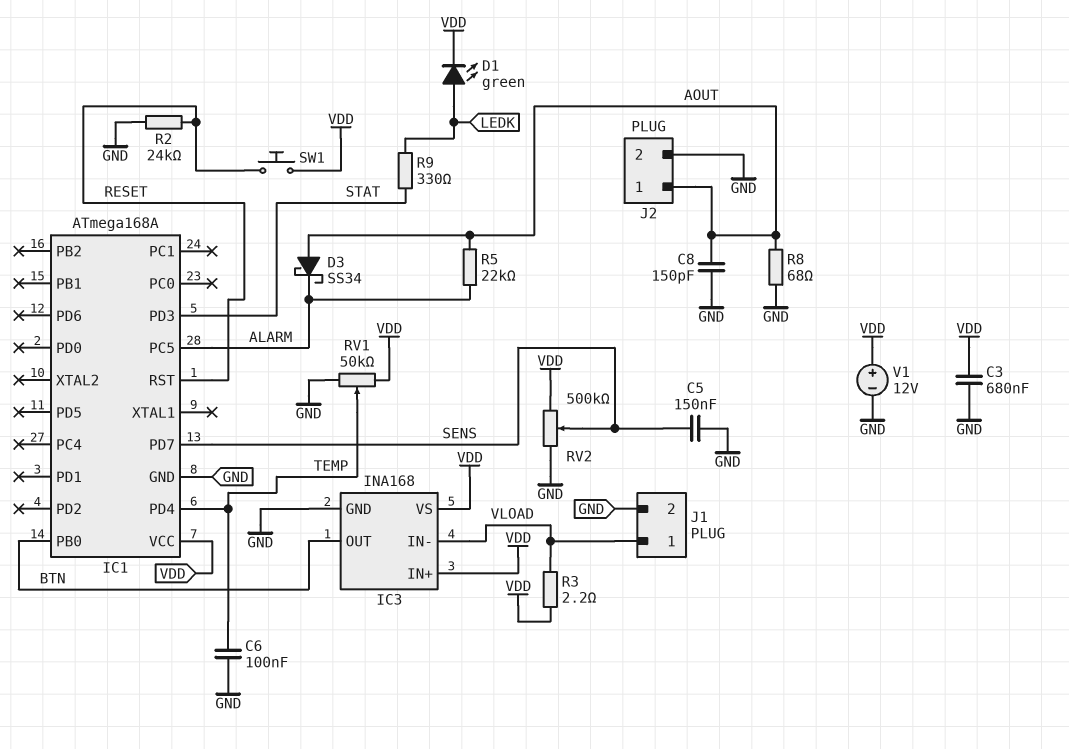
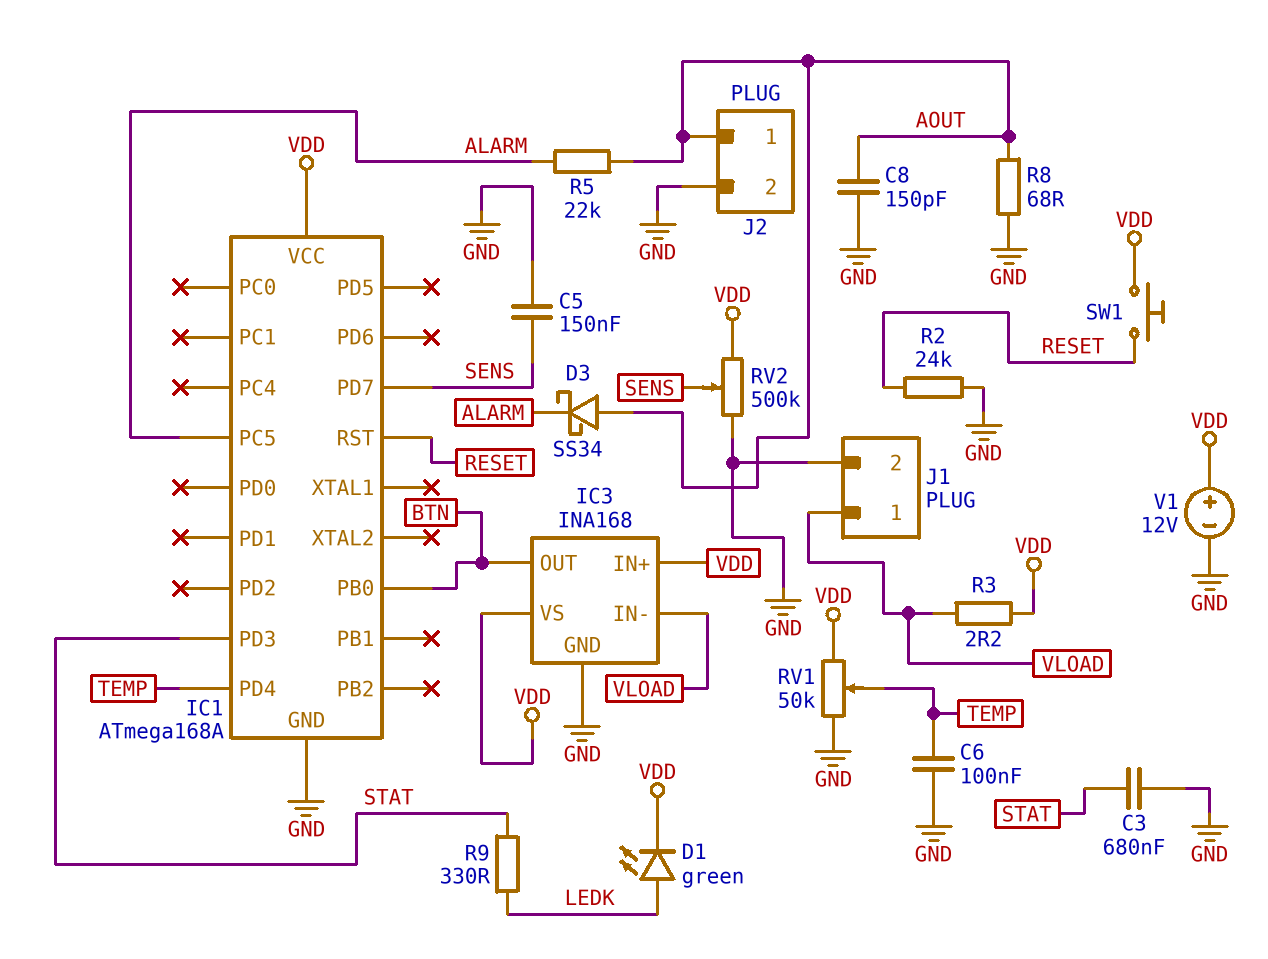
C3: 680nF (GND, VDD) -> 680nF (GND, STAT)

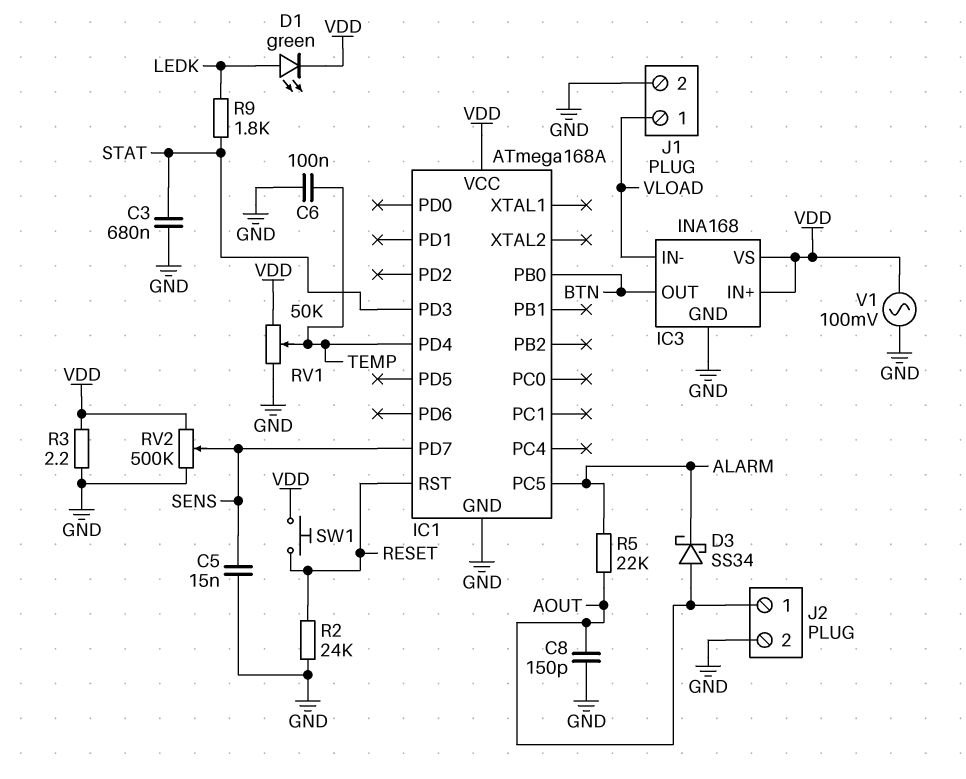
C5: 150nF (GND, SENS) -> 15nF (GND, SENS)
R3: 2.2 (VDD, VLOAD) -> 2.2 (GND, VDD)
R8: 68 (AOUT, GND) -> none
R9: 330 (LEDK, STAT) -> 1.8k (LEDK, STAT)
V1: 12V (plus VDD, minus GND) -> AC 100mV (GND, VDD)

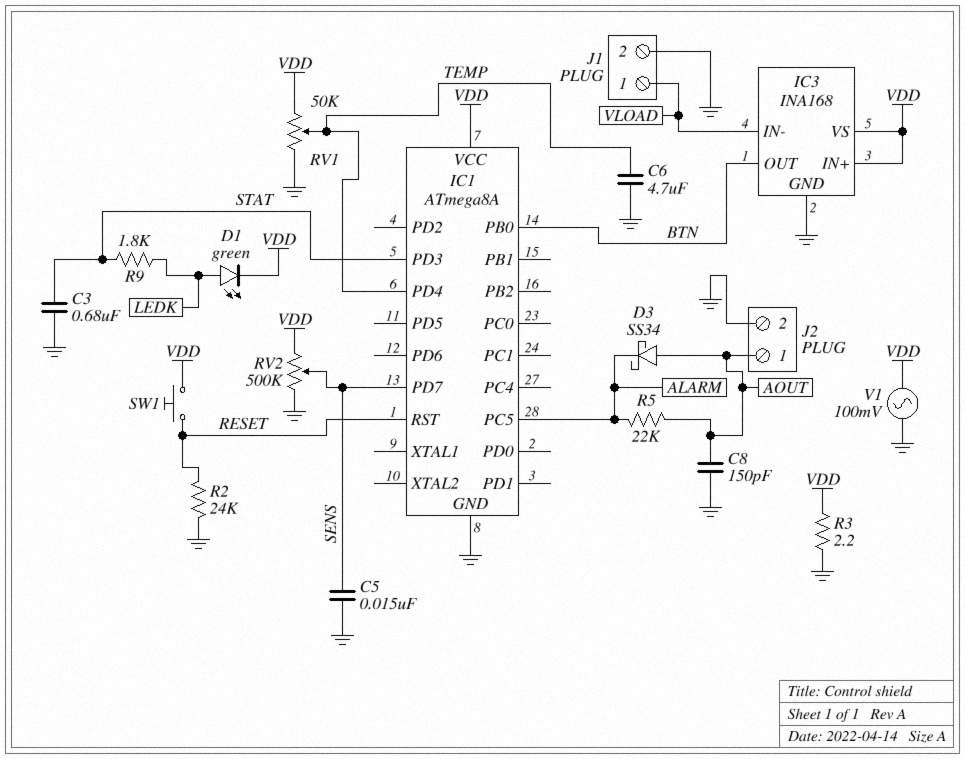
C6: 100nF (GND, TEMP) -> 4.7uF (GND, TEMP)
IC1: ATmega168A -> ATmega8A

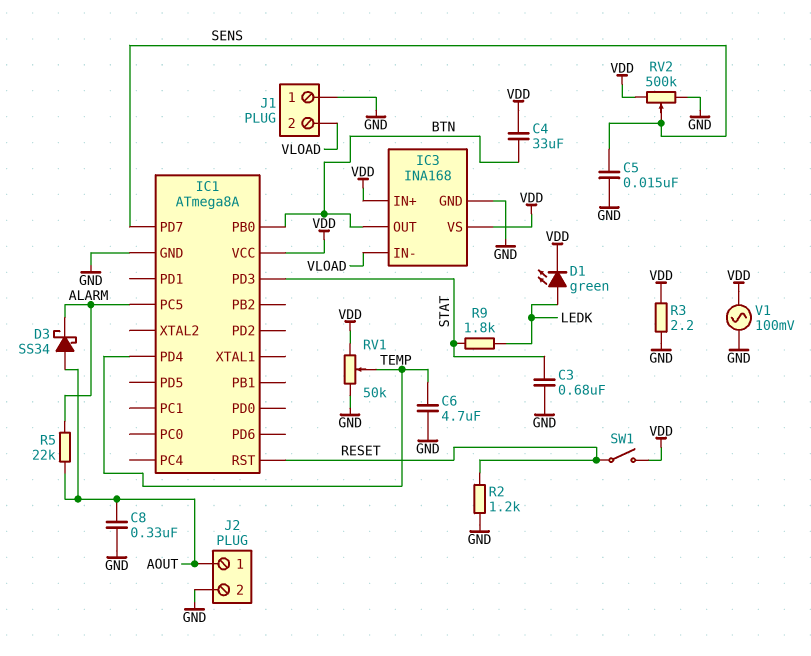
C4: none -> 33uF (BTN, VDD)
C8: 150pF (AOUT, GND) -> 330nF (AOUT, GND)
J1 pin 1: VLOAD -> GND
J1 pin 2: GND -> VLOAD
R2: 24k (GND, RESET) -> 1.2k (GND, RESET)
SW1: button (RESET, VDD) -> switch (RESET, VDD)

